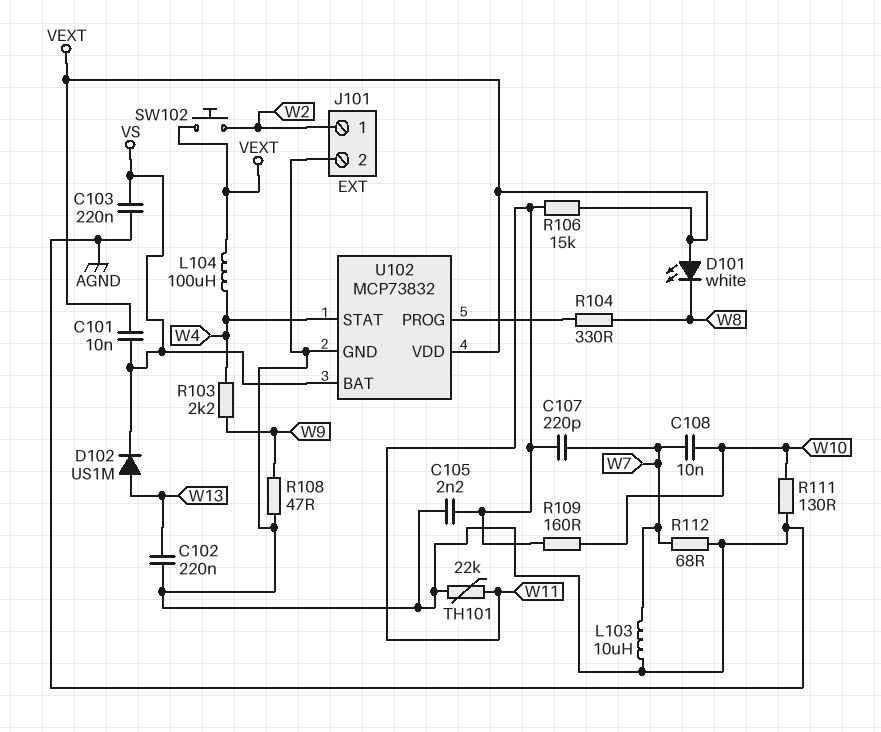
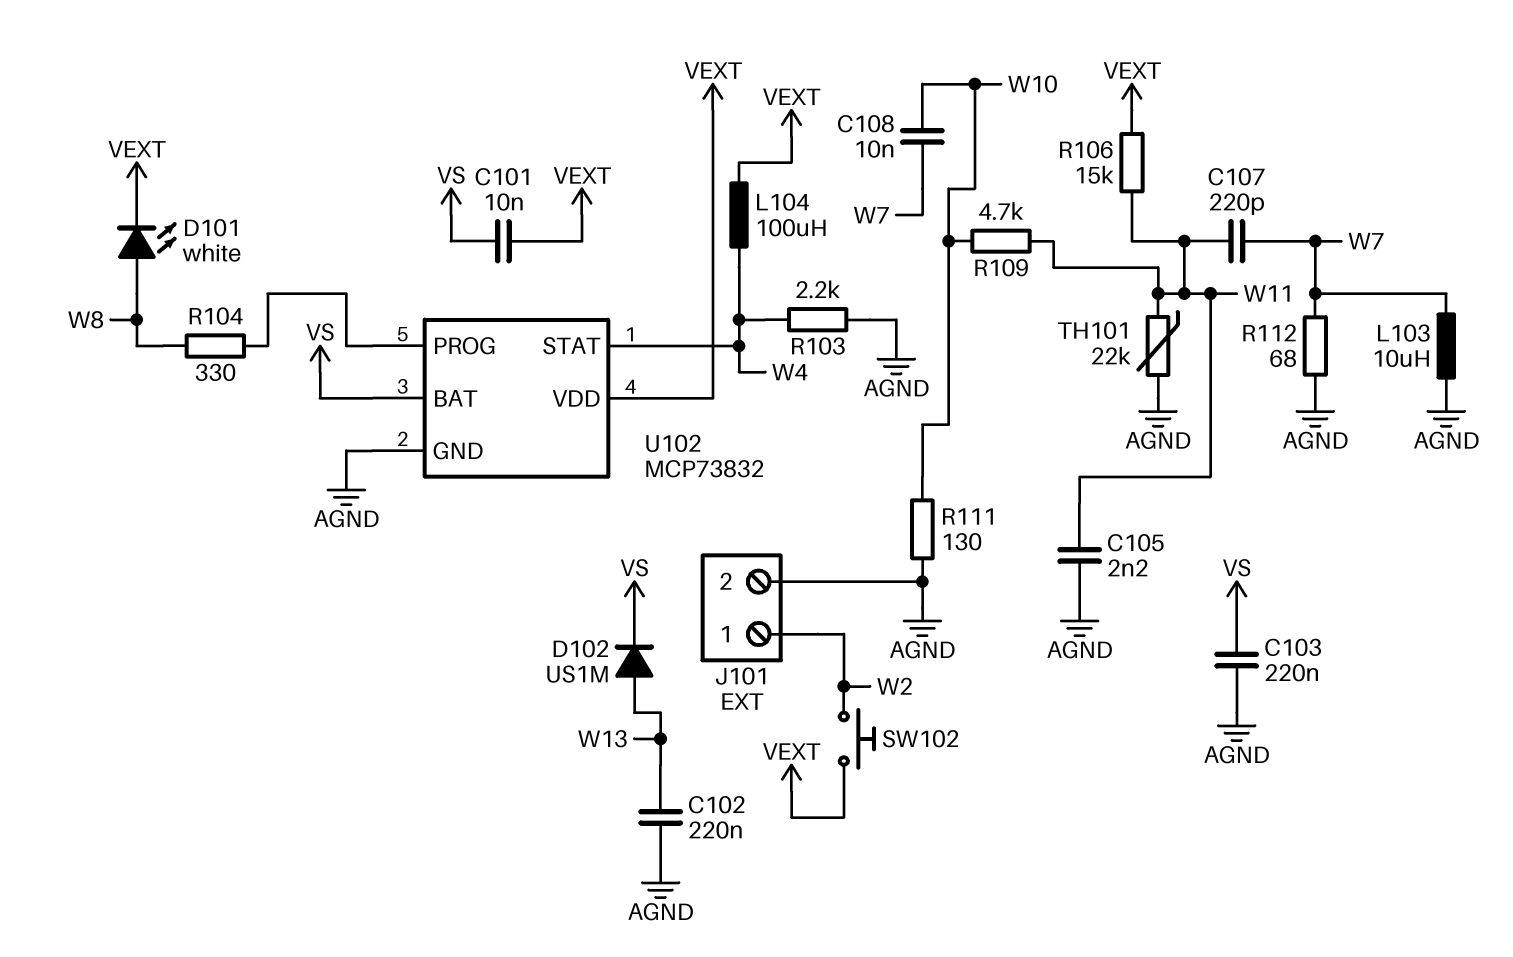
D101: LED white (A VEXT, K W8) -> LED white (A W8, K VEXT)
R103: 2.2k (W4, W9) -> 2.2k (AGND, W4)
R108: 47 (AGND, W9) -> none
R109: 160 (W10, W11) -> 4.7k (W10, W11)

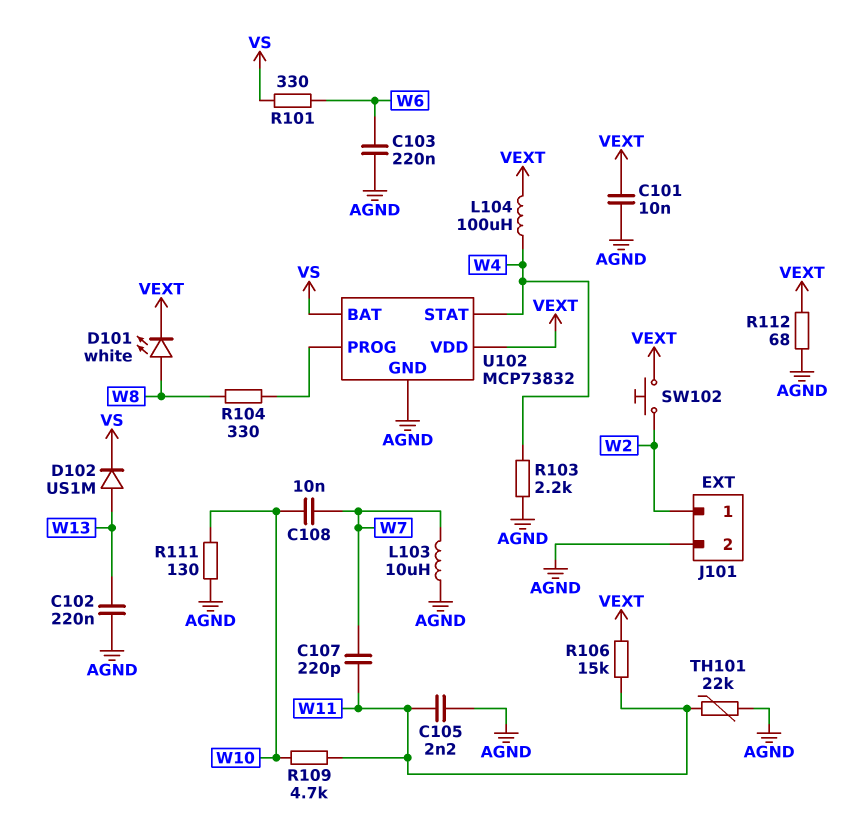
C101: 10nF (VEXT, VS) -> 10nF (AGND, VEXT)
C103: 220nF (AGND, VS) -> 220nF (AGND, W6)
R101: none -> 330 (VS, W6)
R112: 68 (AGND, W7) -> 68 (AGND, VEXT)

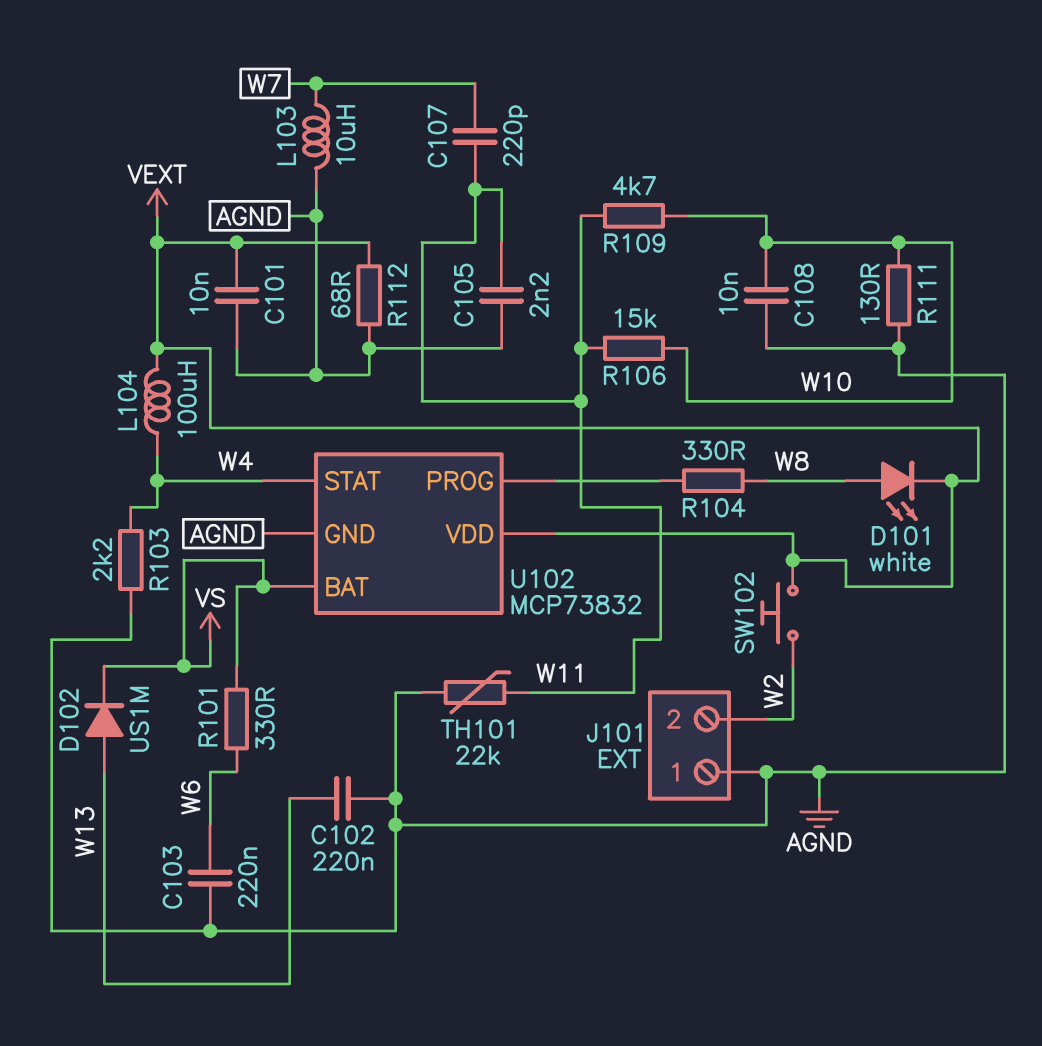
C108: 10nF (W7, W10) -> 10nF (AGND, W10)
J101 pin 1: W2 -> AGND
J101 pin 2: AGND -> W2
R106: 15k (VEXT, W11) -> 15k (W10, W11)

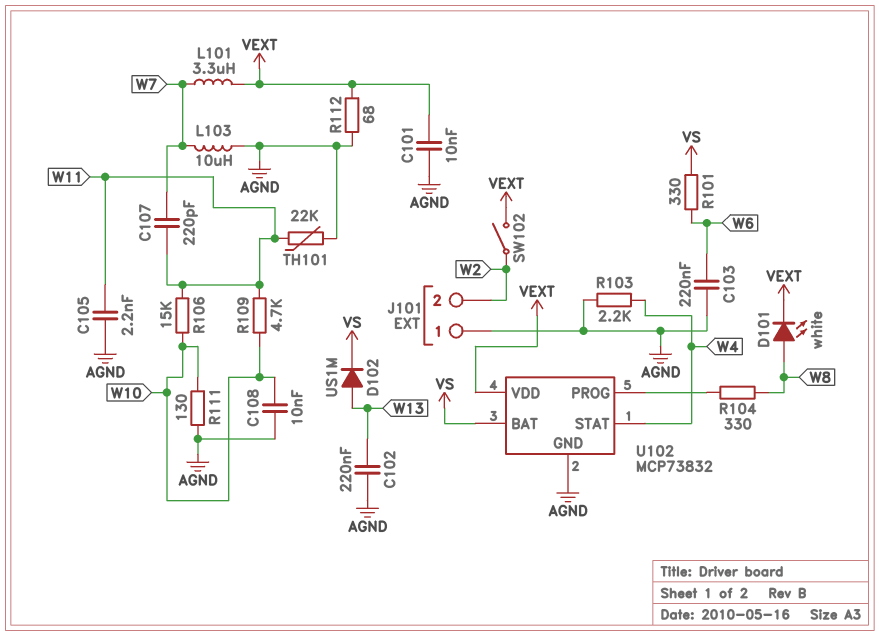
L101: none -> 3.3uH (VEXT, W7)
L104: 100uH (VEXT, W4) -> none
SW102: button (VEXT, W2) -> switch (VEXT, W2)

